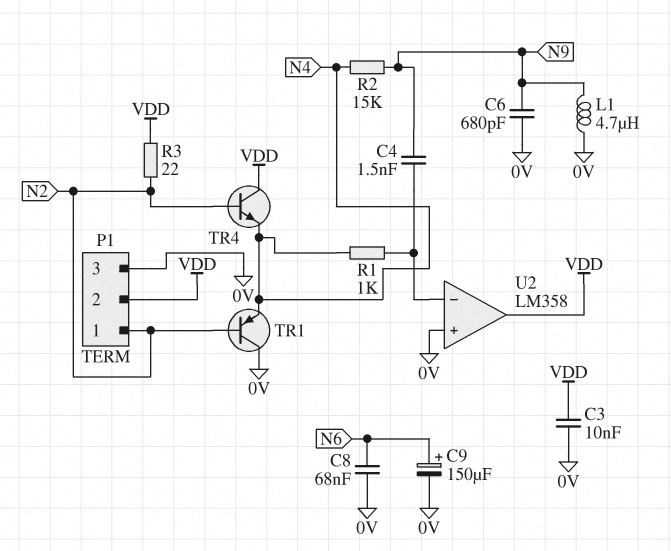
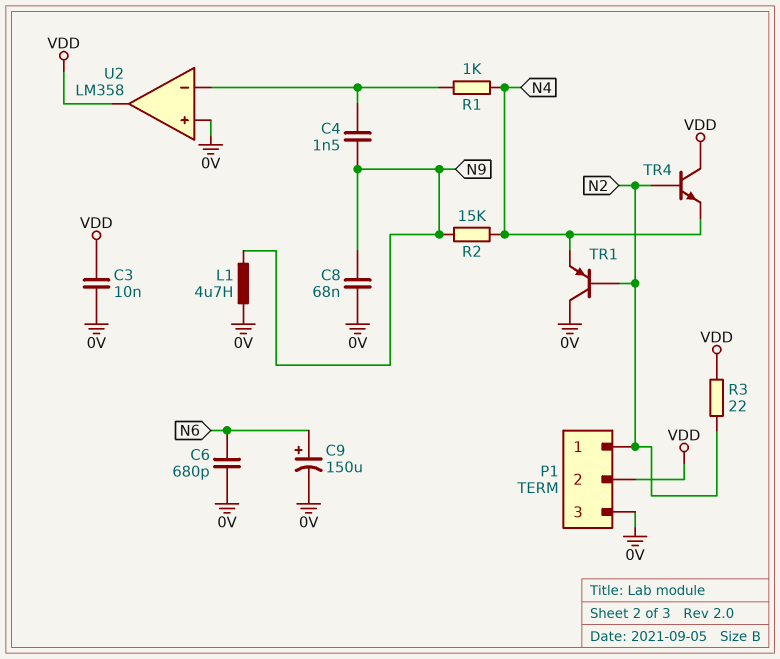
C6: 680pF (0V, N9) -> 680pF (0V, N6)
C8: 68nF (0V, N6) -> 68nF (0V, N9)

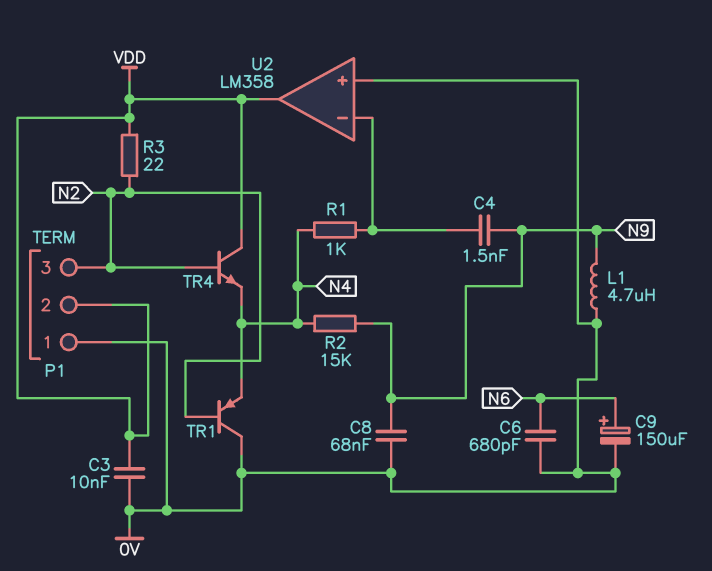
P1 pin 1: N2 -> 0V
P1 pin 3: 0V -> N2

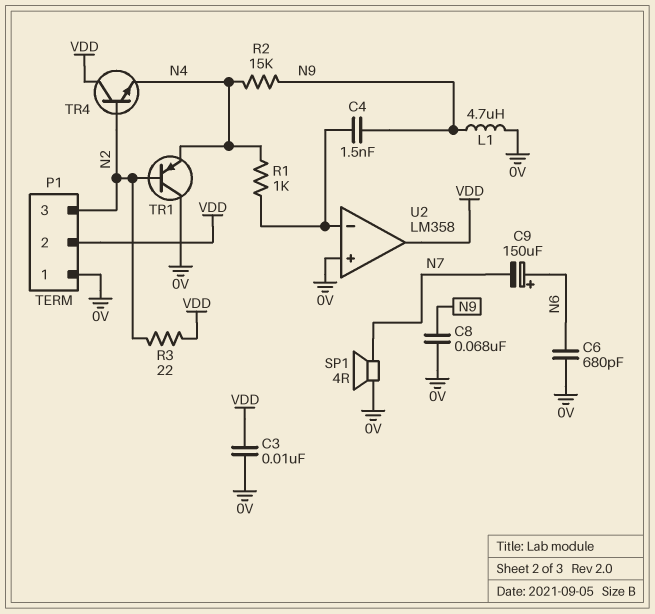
C9: 150uF (plus N6, minus 0V) -> 150uF (plus N6, minus N7)
SP1: none -> speaker 4R (0V, N7)

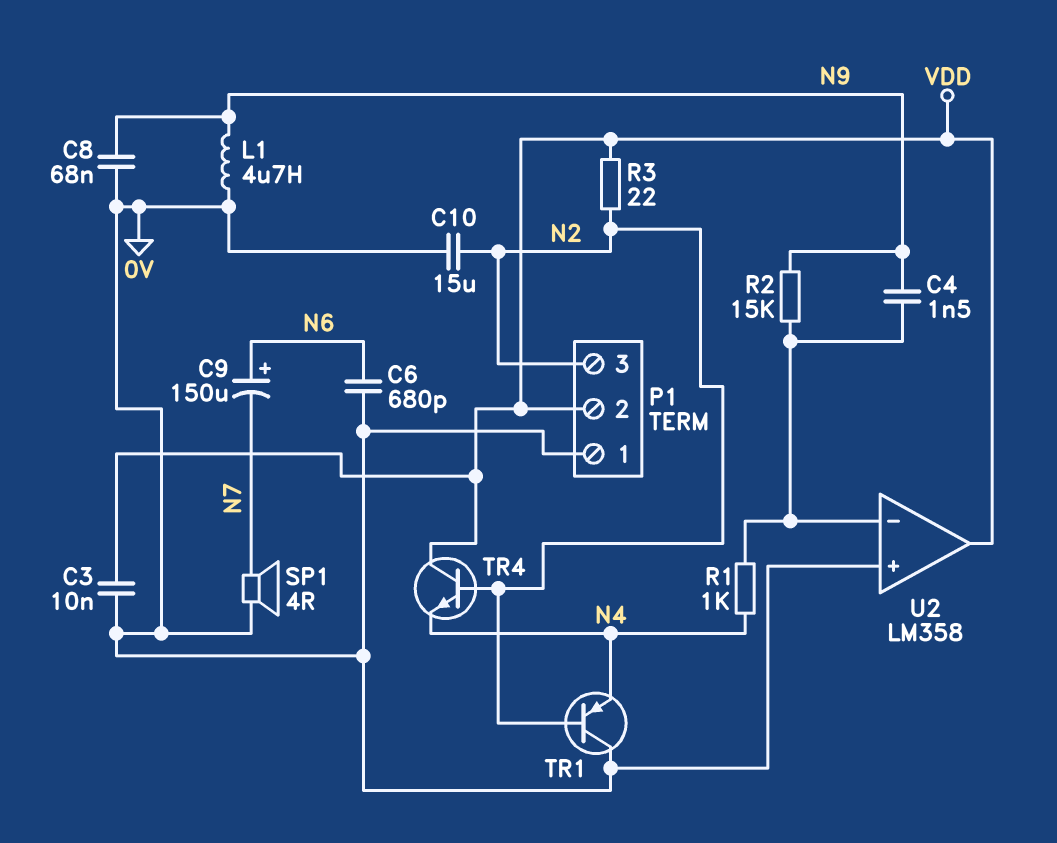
C10: none -> 15uF (0V, N2)
R2: 15k (N4, N9) -> 15k (N9, U2/in-)

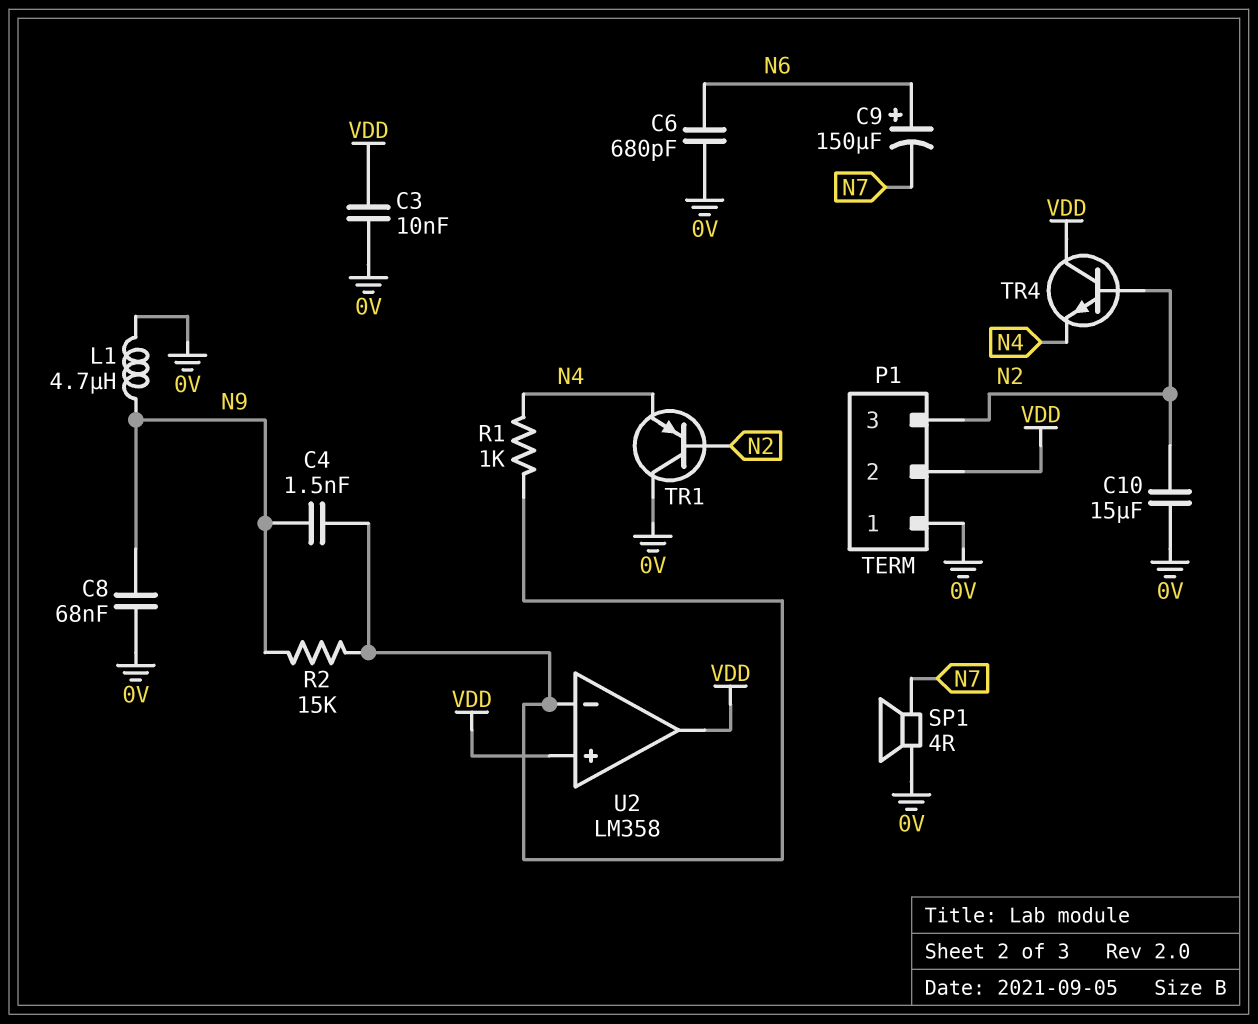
R3: 22 (N2, VDD) -> none
U2 pin in+: 0V -> VDD

